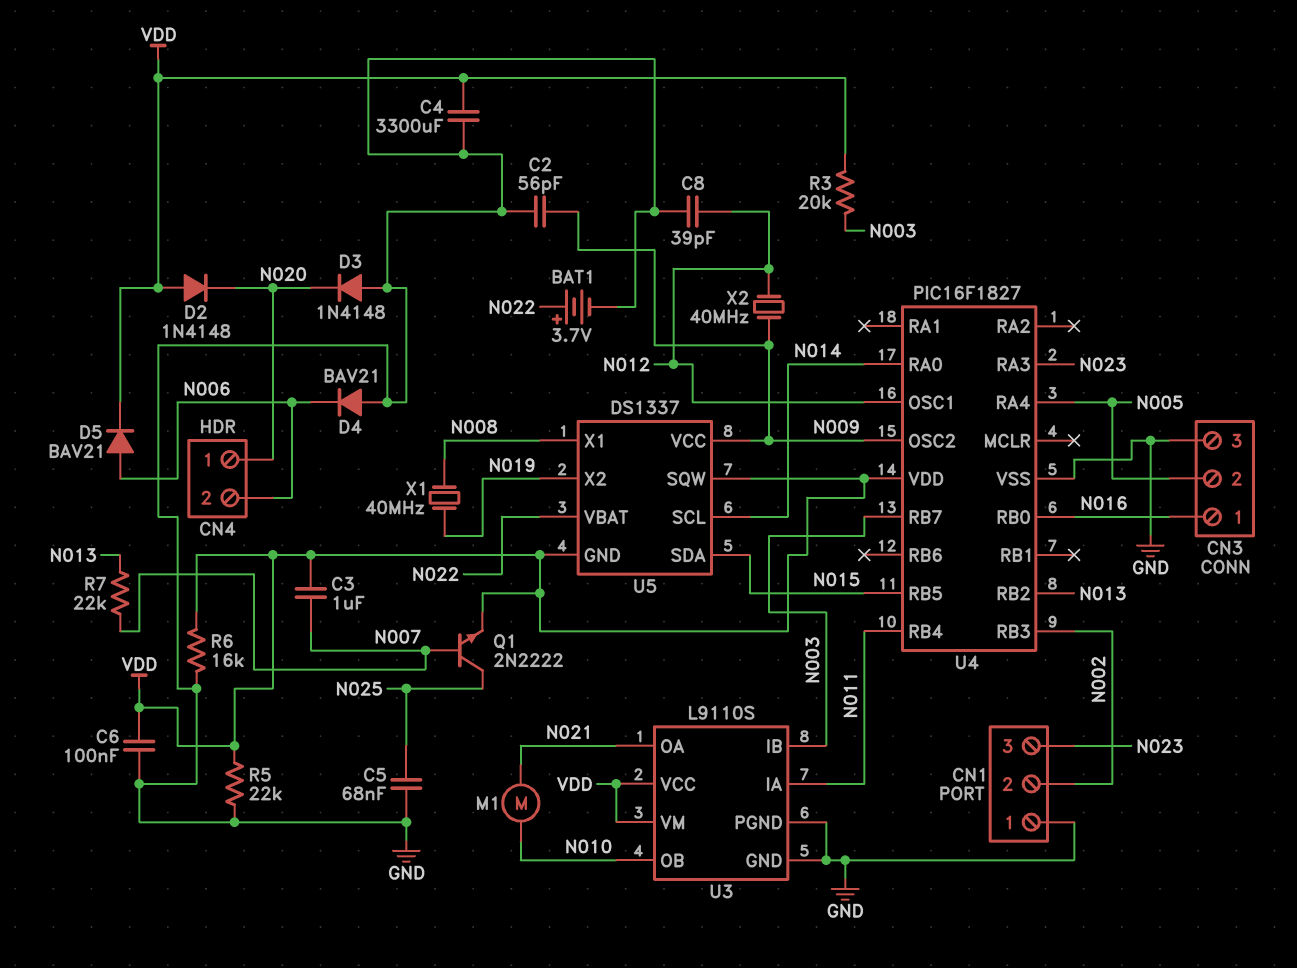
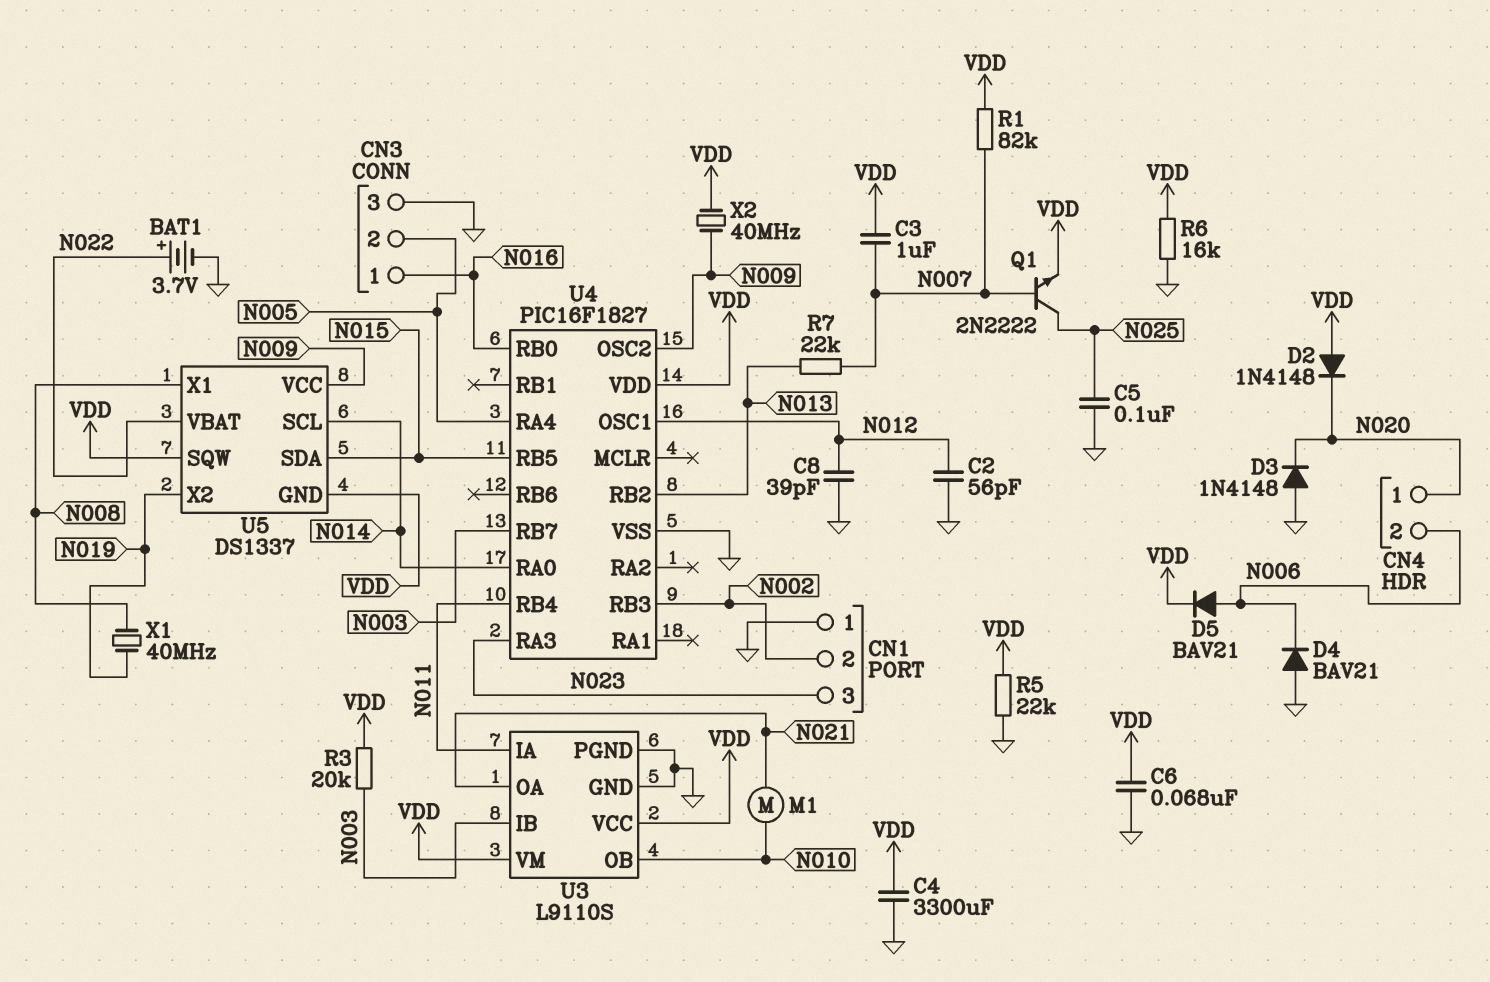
C2: 56pF (GND, N009) -> 56pF (GND, N012)
C5: 68nF (GND, N025) -> 100nF (GND, N025)
C6: 100nF (GND, VDD) -> 68nF (GND, VDD)
R1: none -> 82k (N007, VDD)
X2: 40MHz (N009, N012) -> 40MHz (N009, VDD)

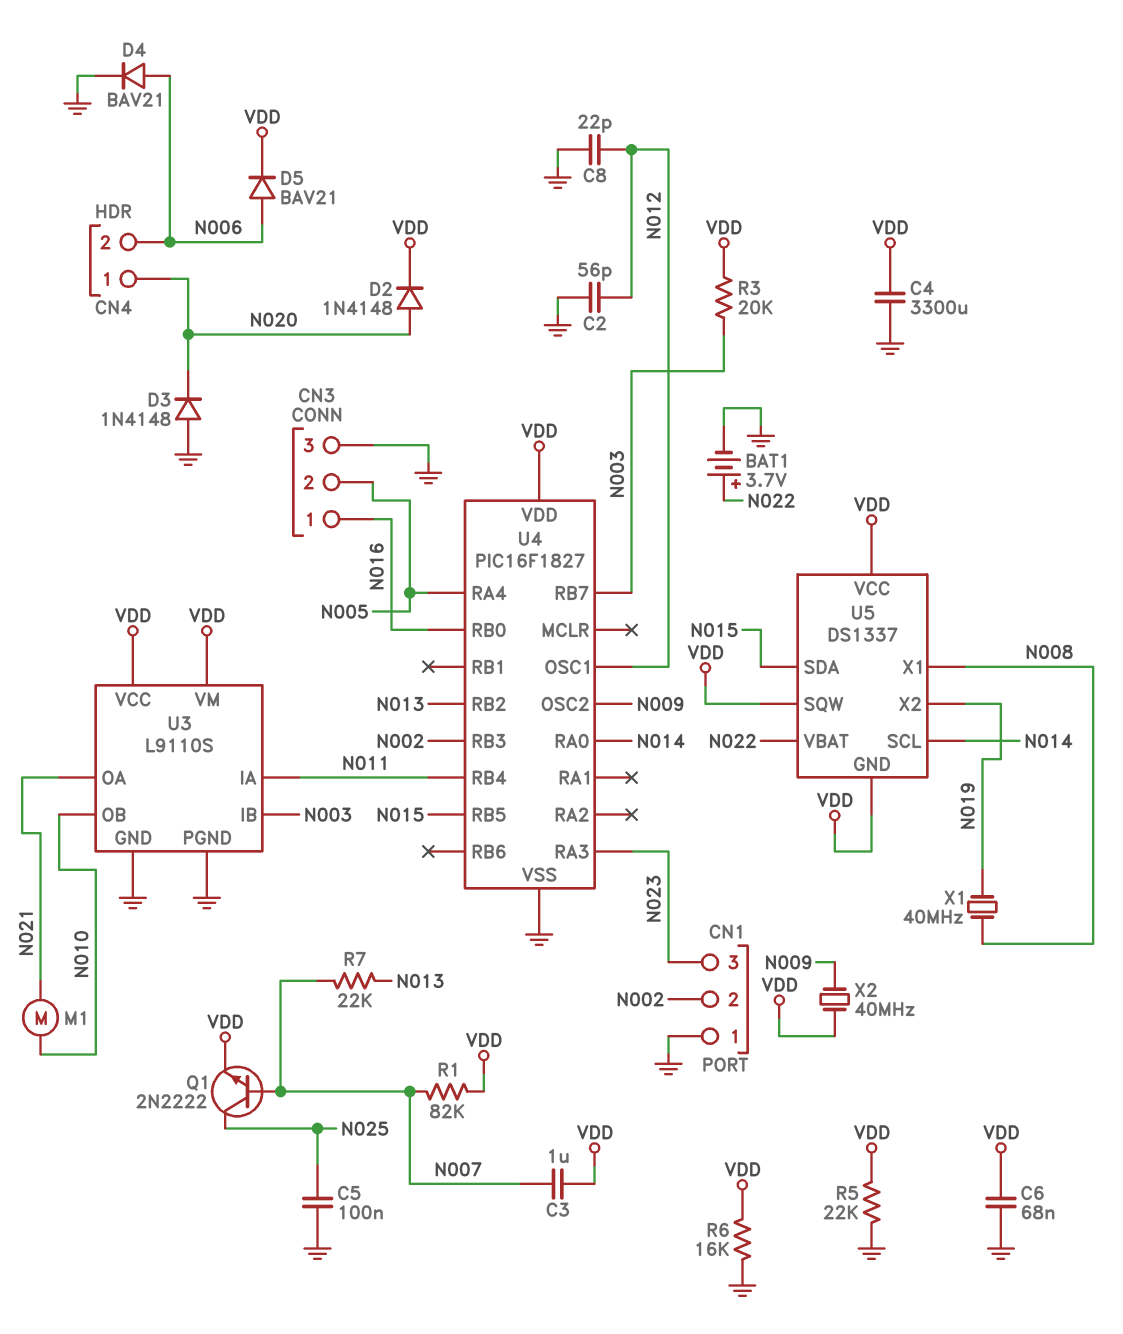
C8: 39pF (GND, N012) -> 22pF (GND, N012)
D2: diode 1N4148 (A VDD, K N020) -> diode 1N4148 (A N020, K VDD)
D4: diode BAV21 (A GND, K N006) -> diode BAV21 (A N006, K GND)
U5 pin VCC: N009 -> VDD

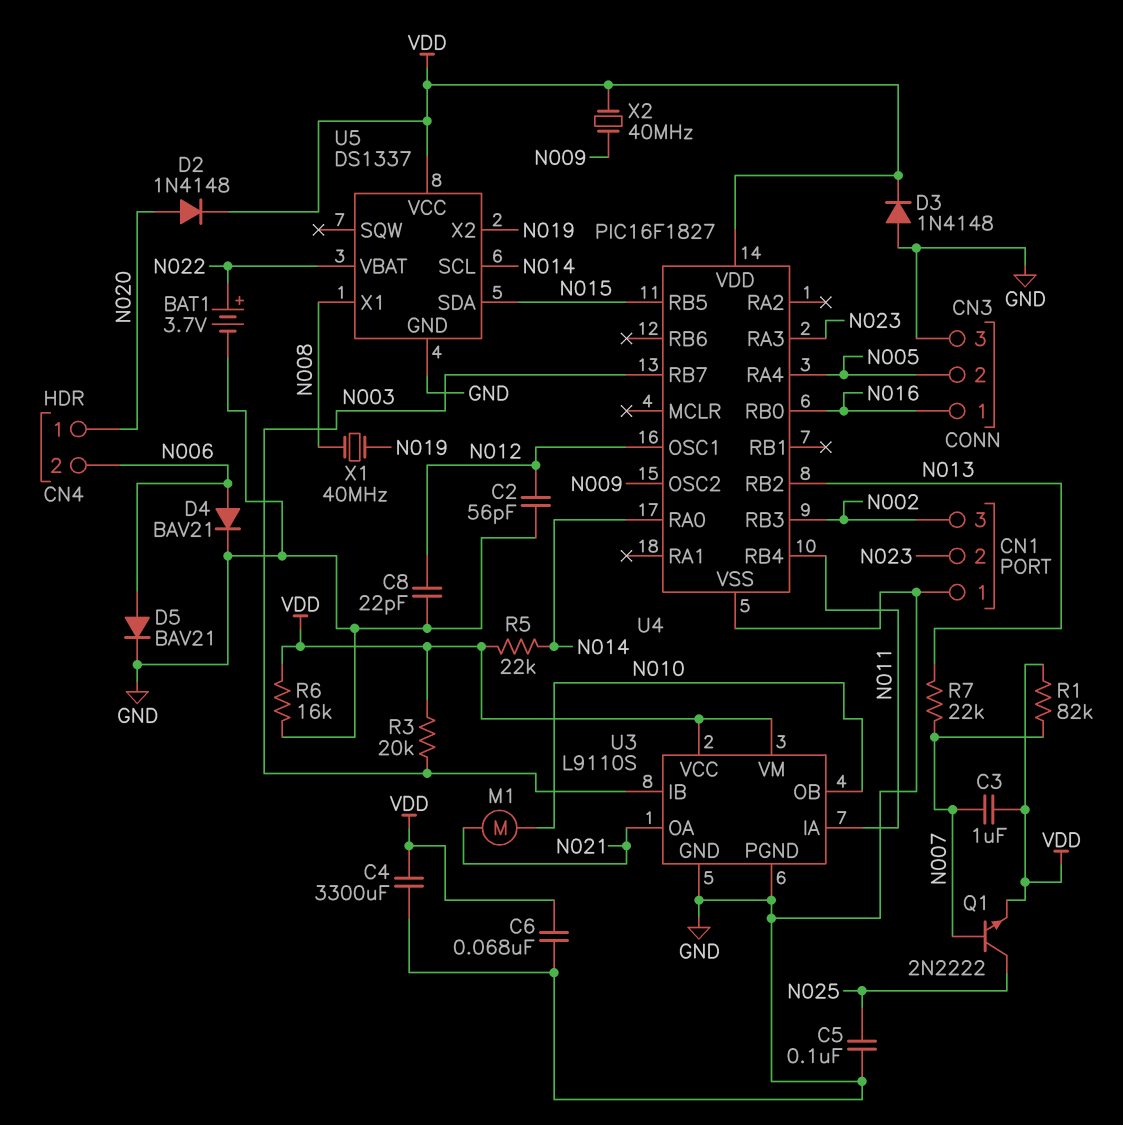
CN1 pin 2: N002 -> N023
CN1 pin 3: N023 -> N002
D3: diode 1N4148 (A GND, K N020) -> diode 1N4148 (A GND, K VDD)
D5: diode BAV21 (A N006, K VDD) -> diode BAV21 (A N006, K GND)
R5: 22k (GND, VDD) -> 22k (N014, VDD)
U5 pin GND: VDD -> GND
U5 pin SQW: VDD -> none

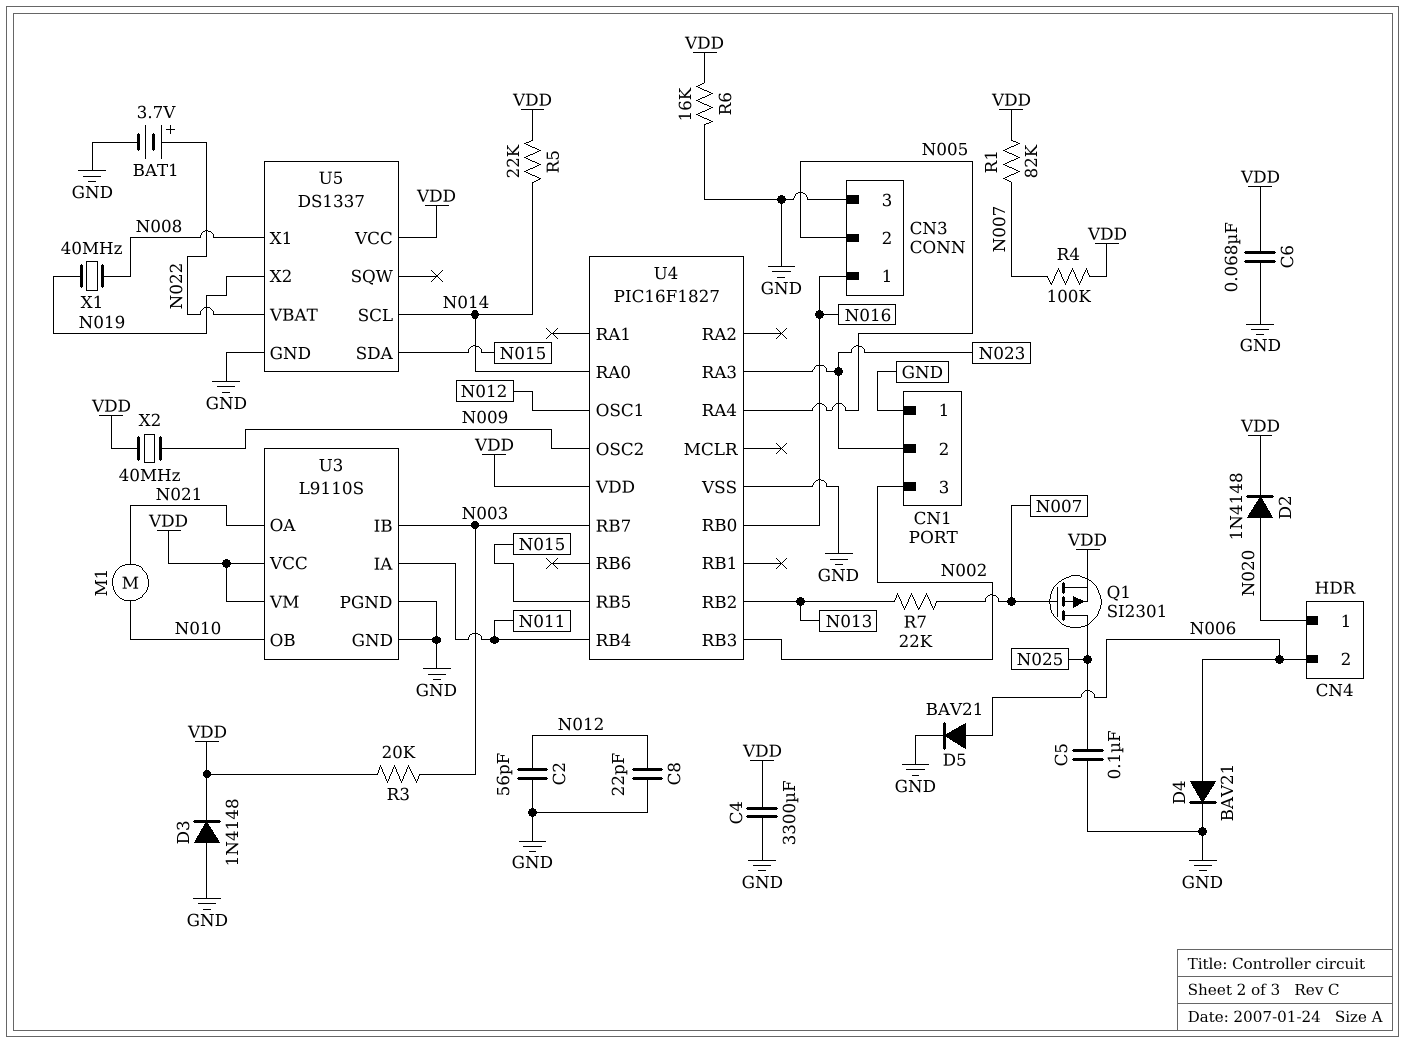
C3: 1uF (N007, VDD) -> none
Q1: NPN 2N2222 (B N007, C N025, E VDD) -> PMOS SI2301 (G N007, D N025, S VDD)
R4: none -> 100k (N007, VDD)

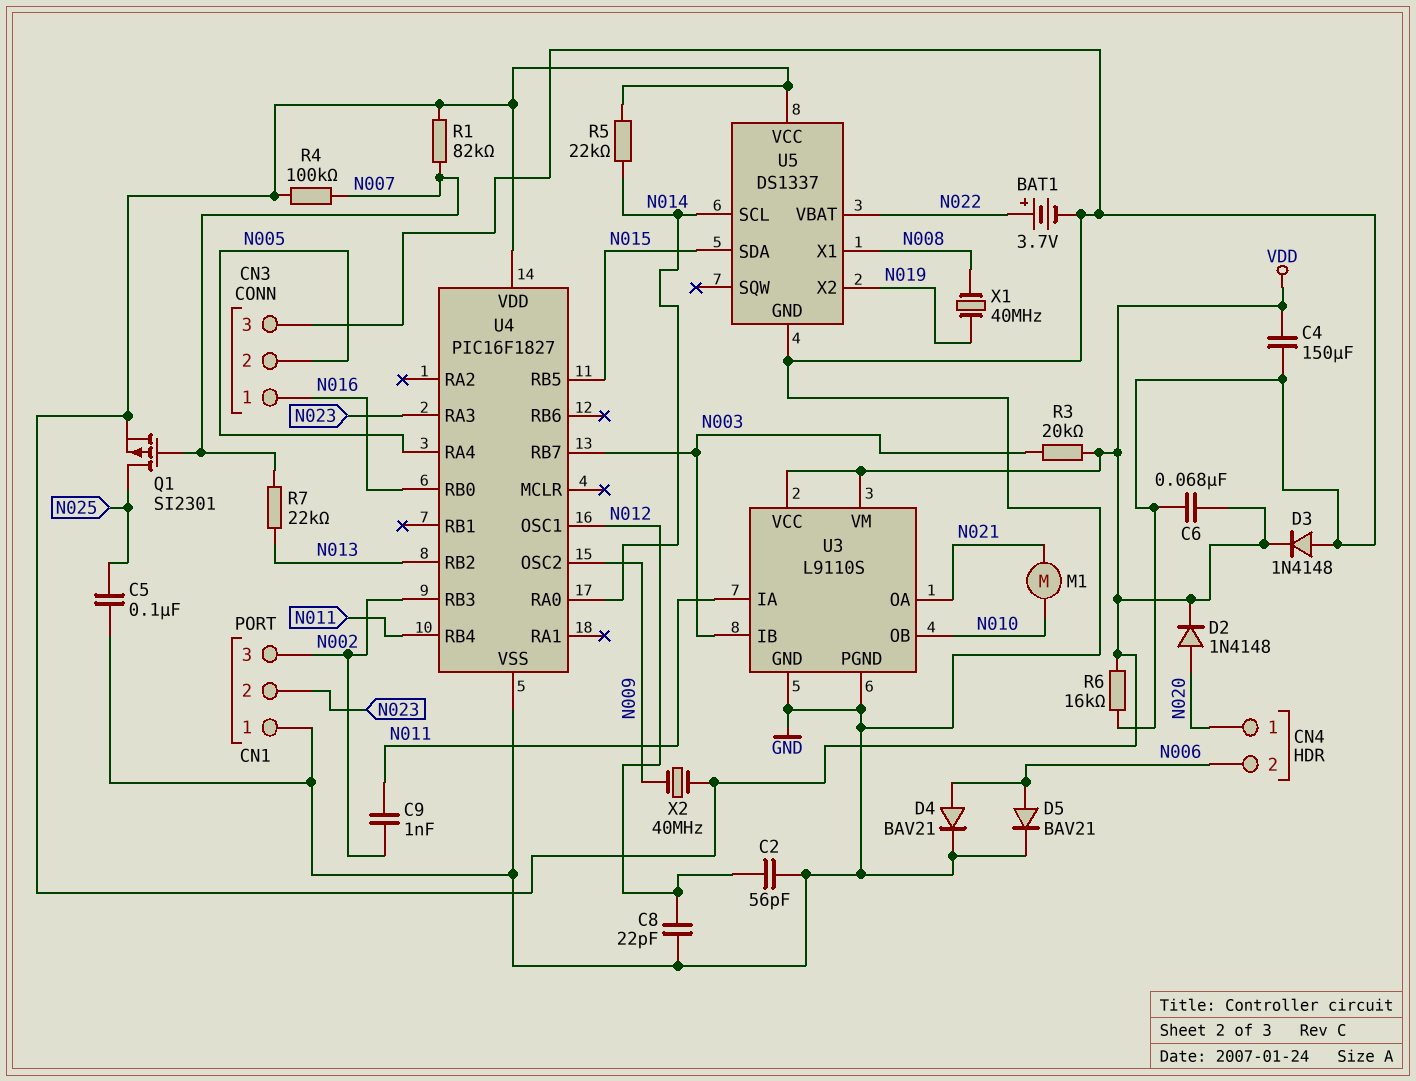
C4: 3300uF (GND, VDD) -> 150uF (GND, VDD)
C9: none -> 1nF (N002, N011)

